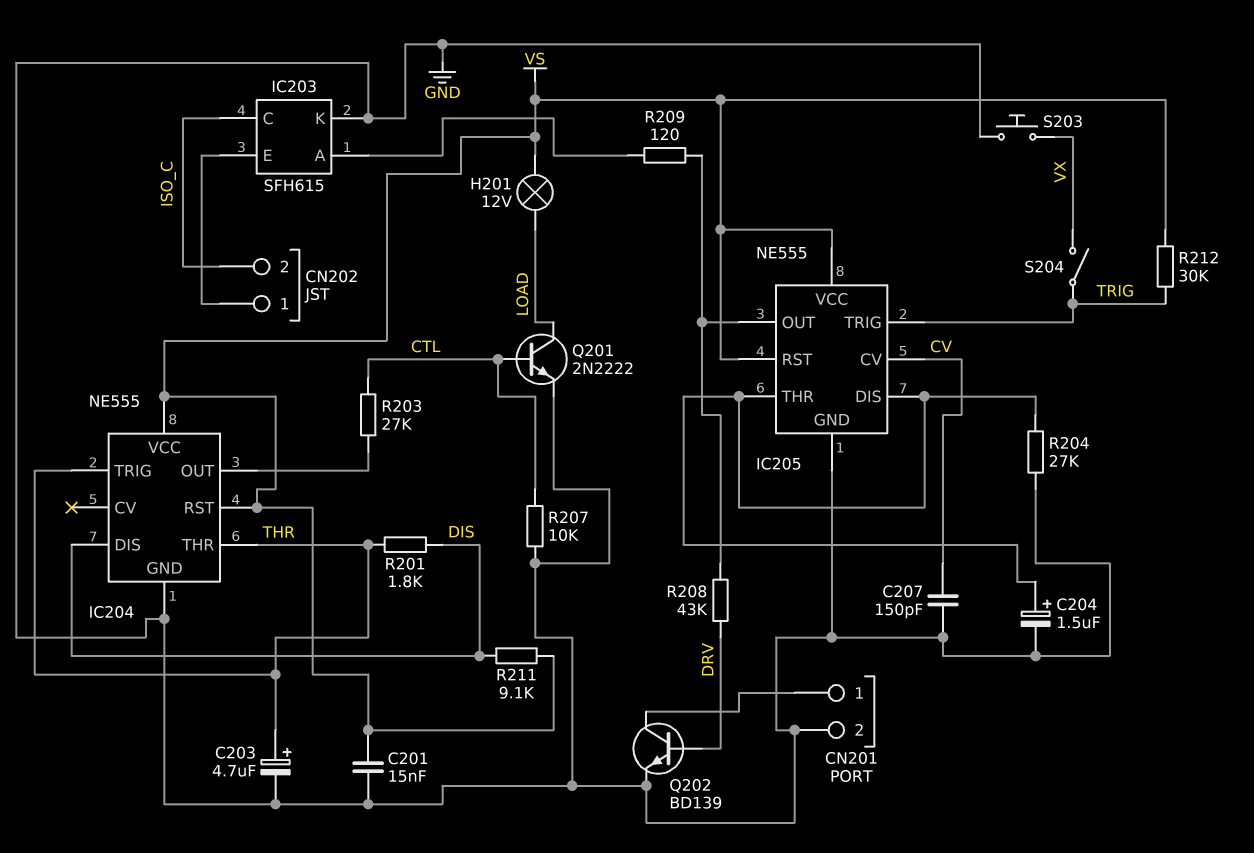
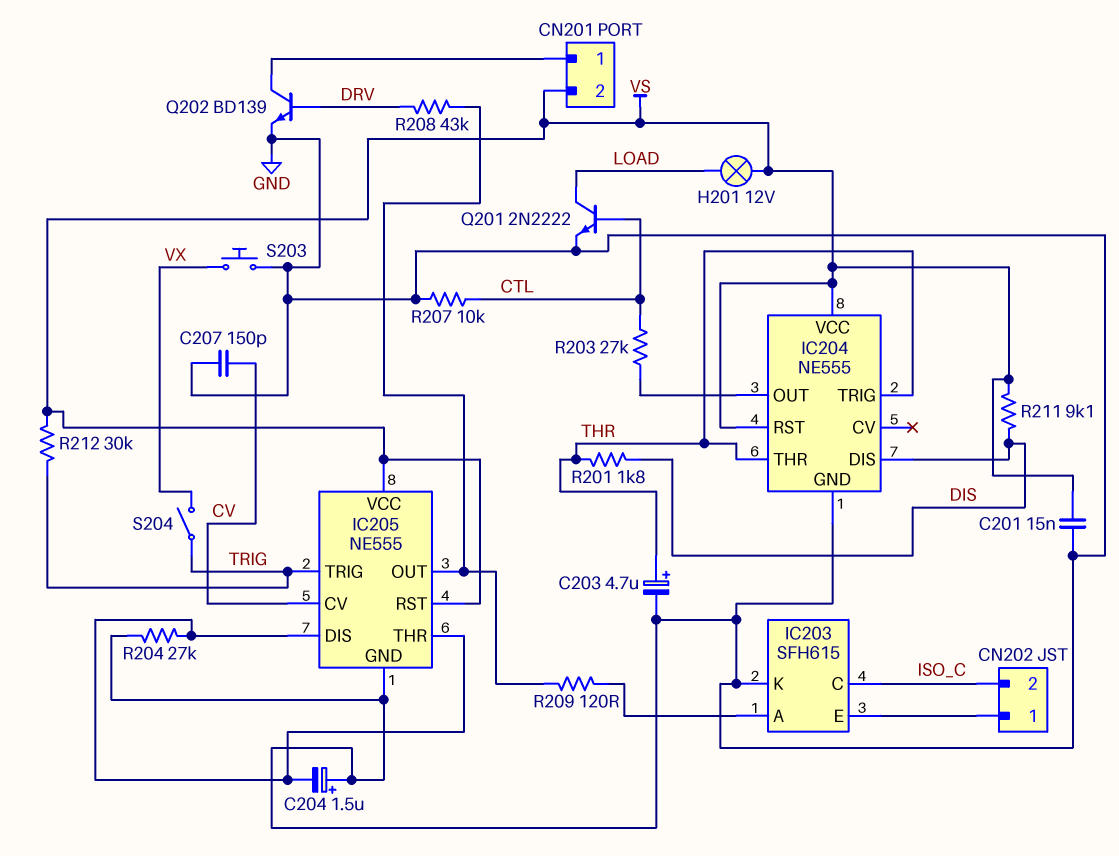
C204: 1.5uF (plus IC205/DIS, minus GND) -> 1.5uF (plus GND, minus IC205/DIS)
CN201 pin 2: GND -> VS

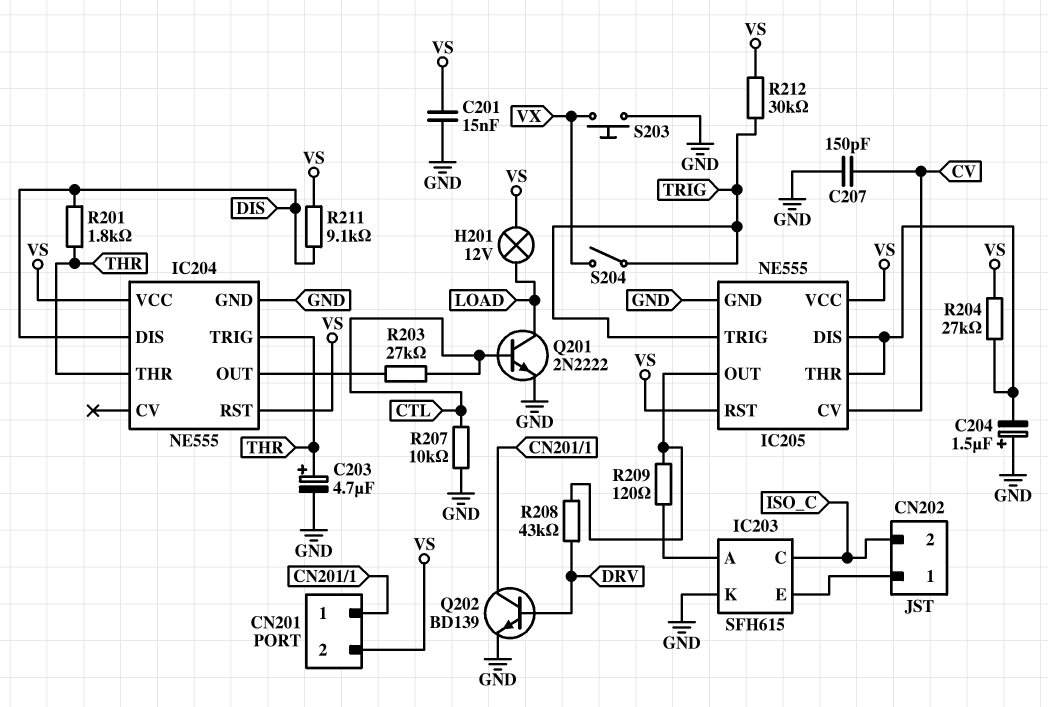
R204: 27k (GND, IC205/DIS) -> 27k (IC205/DIS, VS)

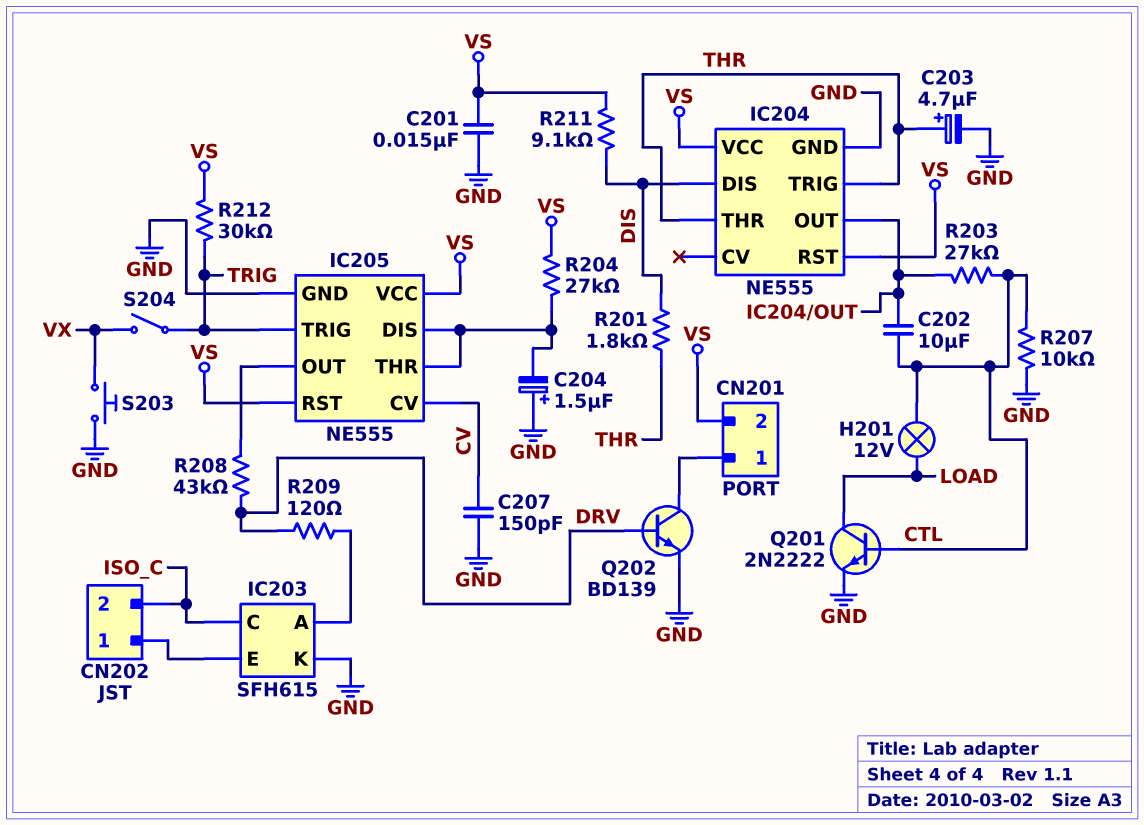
C202: none -> 10uF (CTL, IC204/OUT)
H201: lamp 12V (LOAD, VS) -> lamp 12V (CTL, LOAD)
R209: 120 (IC203/A, IC205/OUT) -> 120 (DRV, IC203/A)

